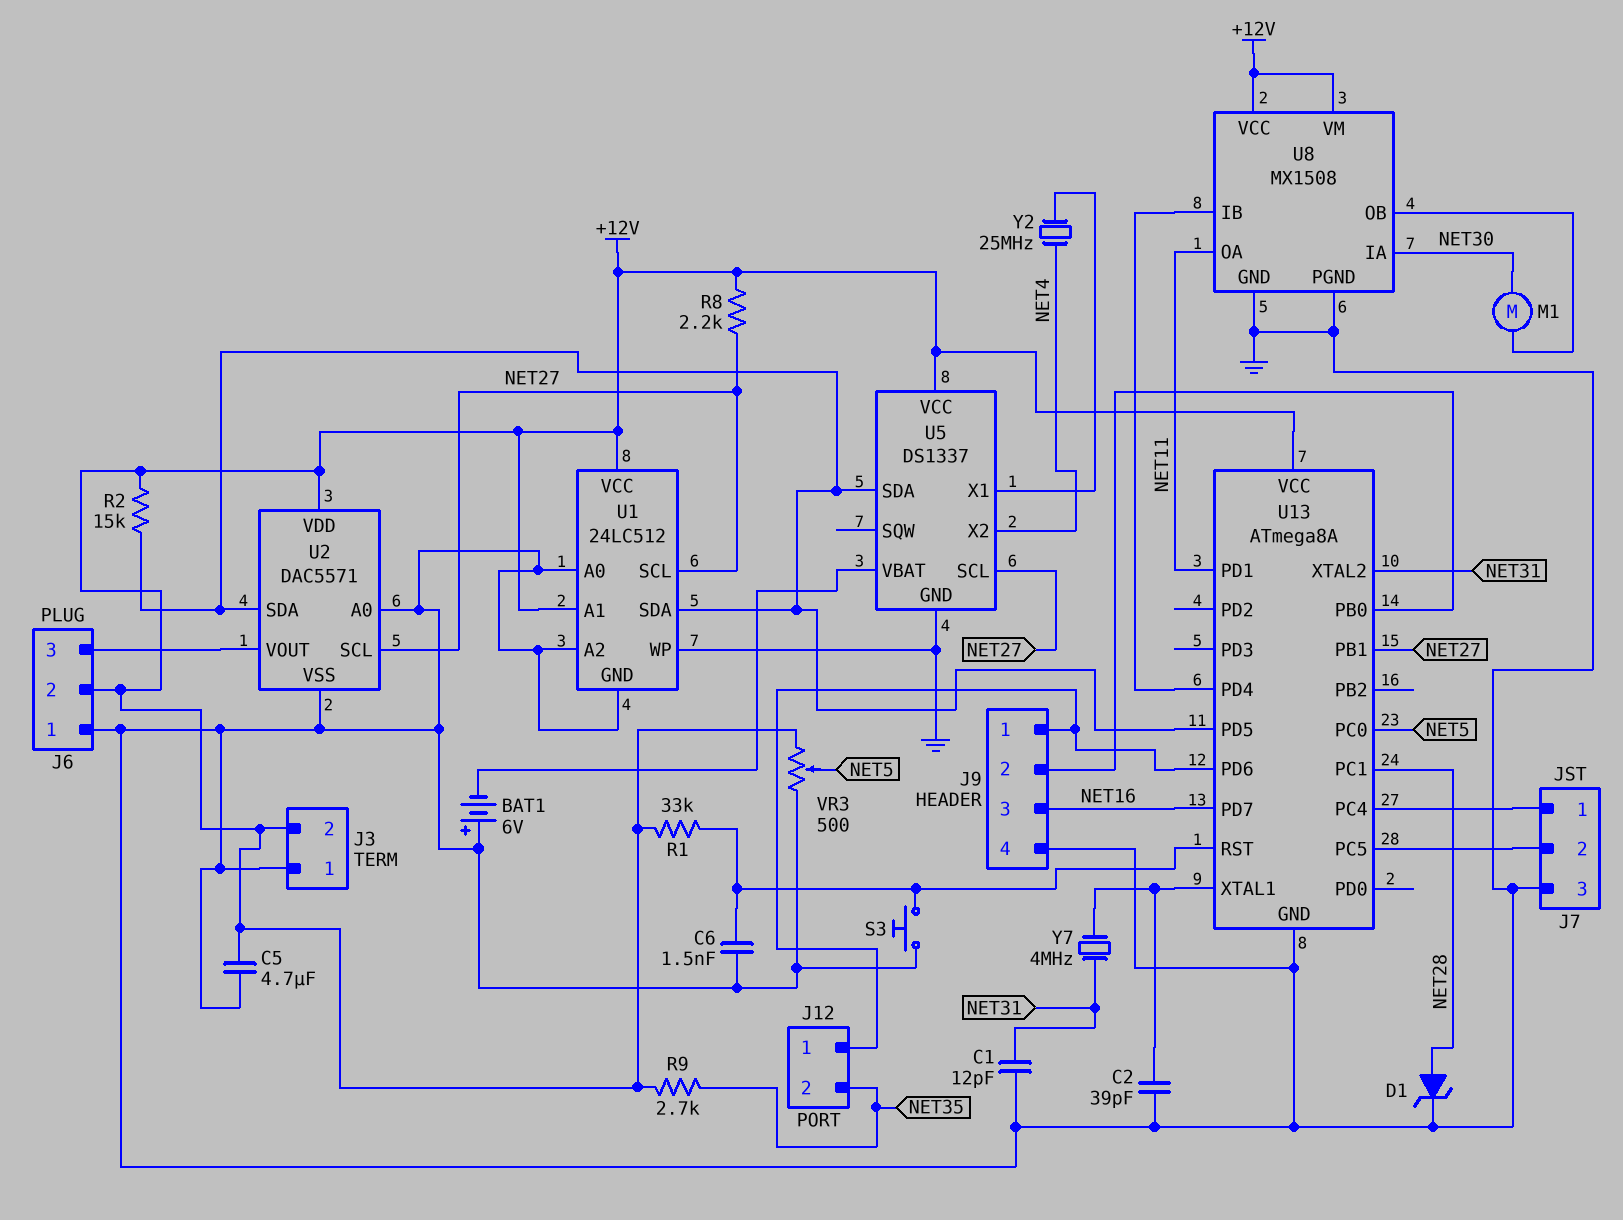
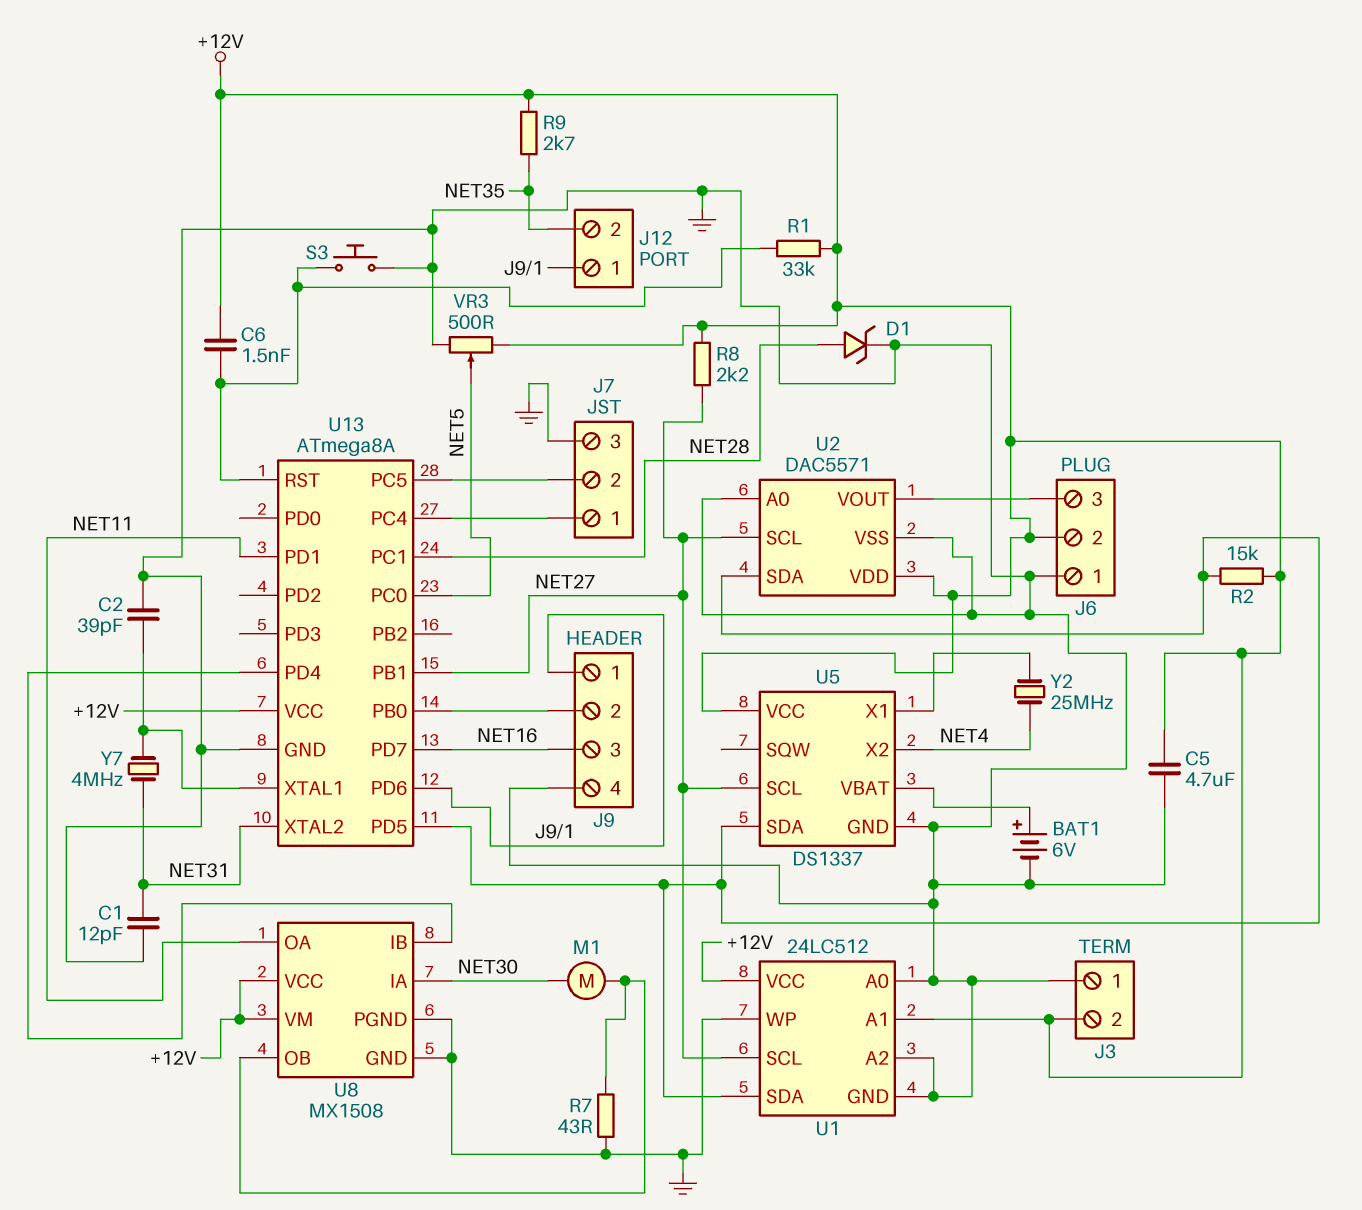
BAT1: 6V (plus GND, minus U5/VBAT) -> 6V (plus U5/VBAT, minus GND)
C6: 1.5nF (GND, U13/RST) -> 1.5nF (+12V, U13/RST)
R7: none -> 43 (GND, U8/OB)

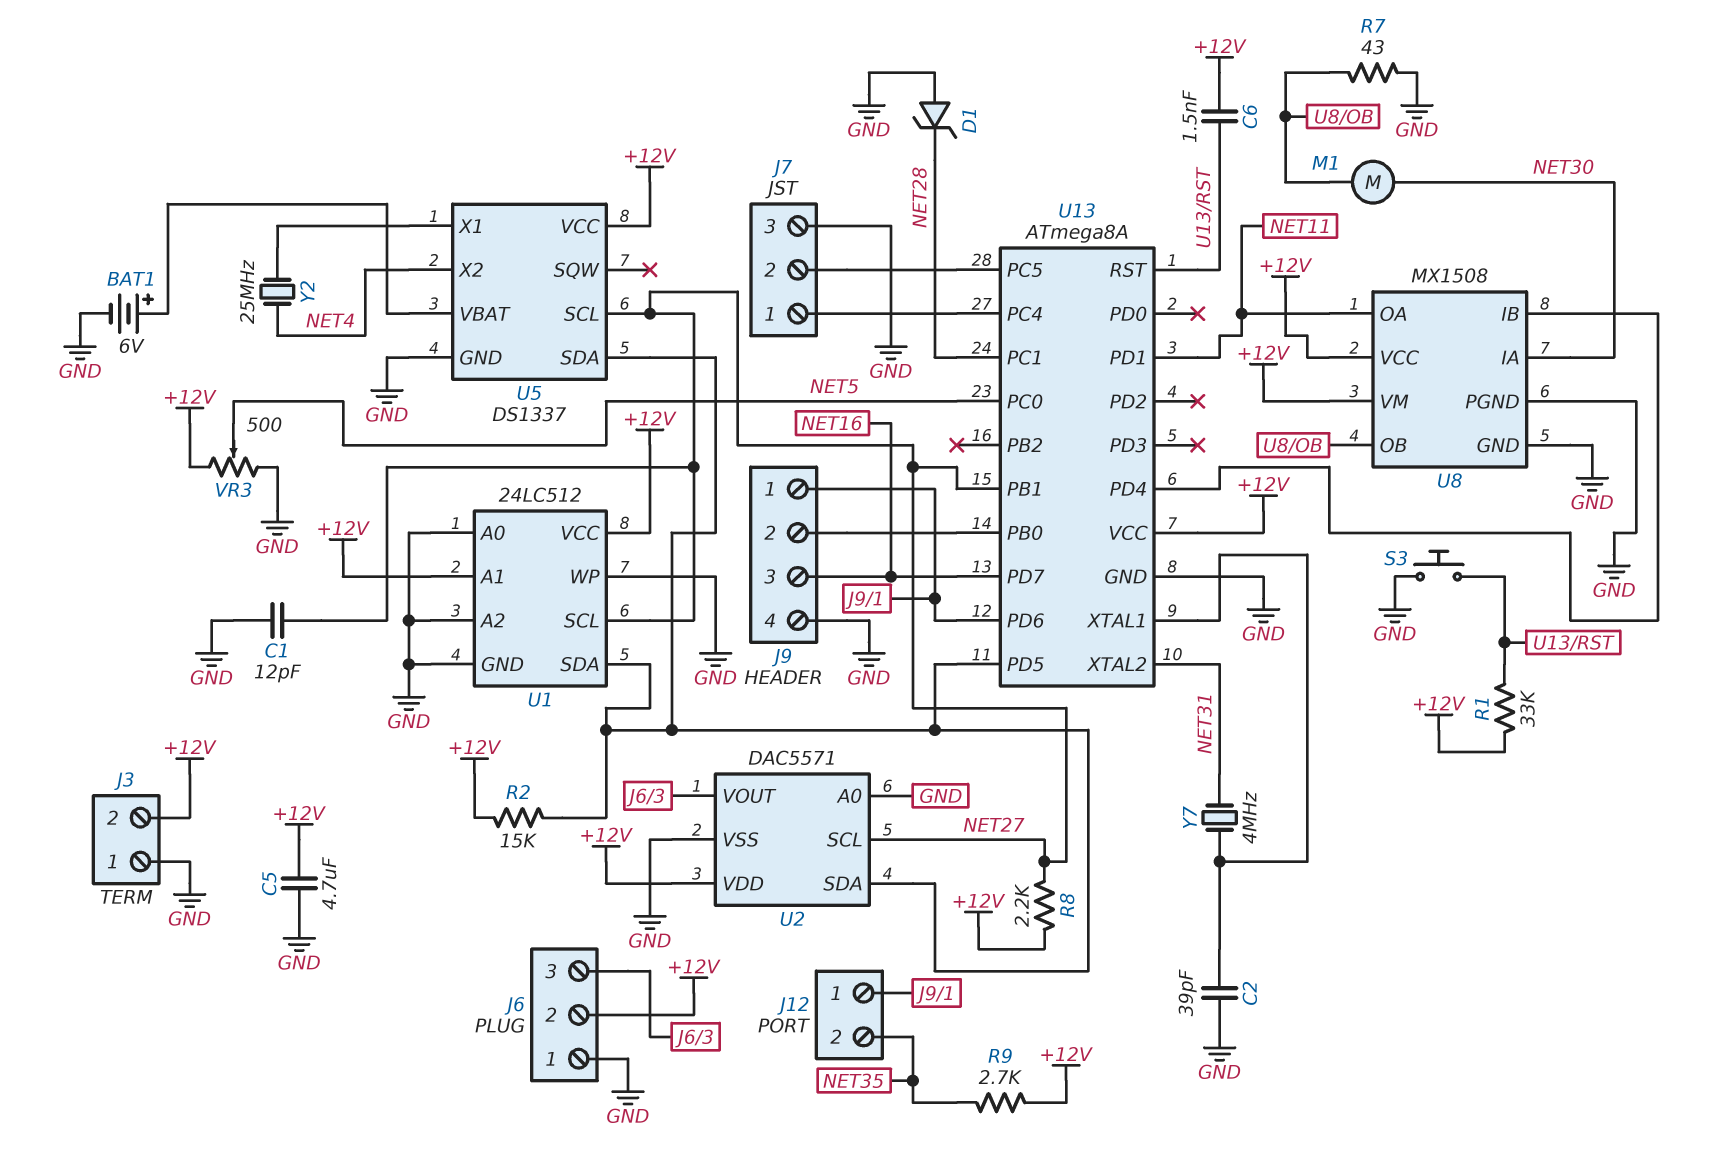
C1: 12pF (GND, NET31) -> 12pF (GND, NET27)
D1: zener (A NET28, K GND) -> zener (A GND, K NET28)

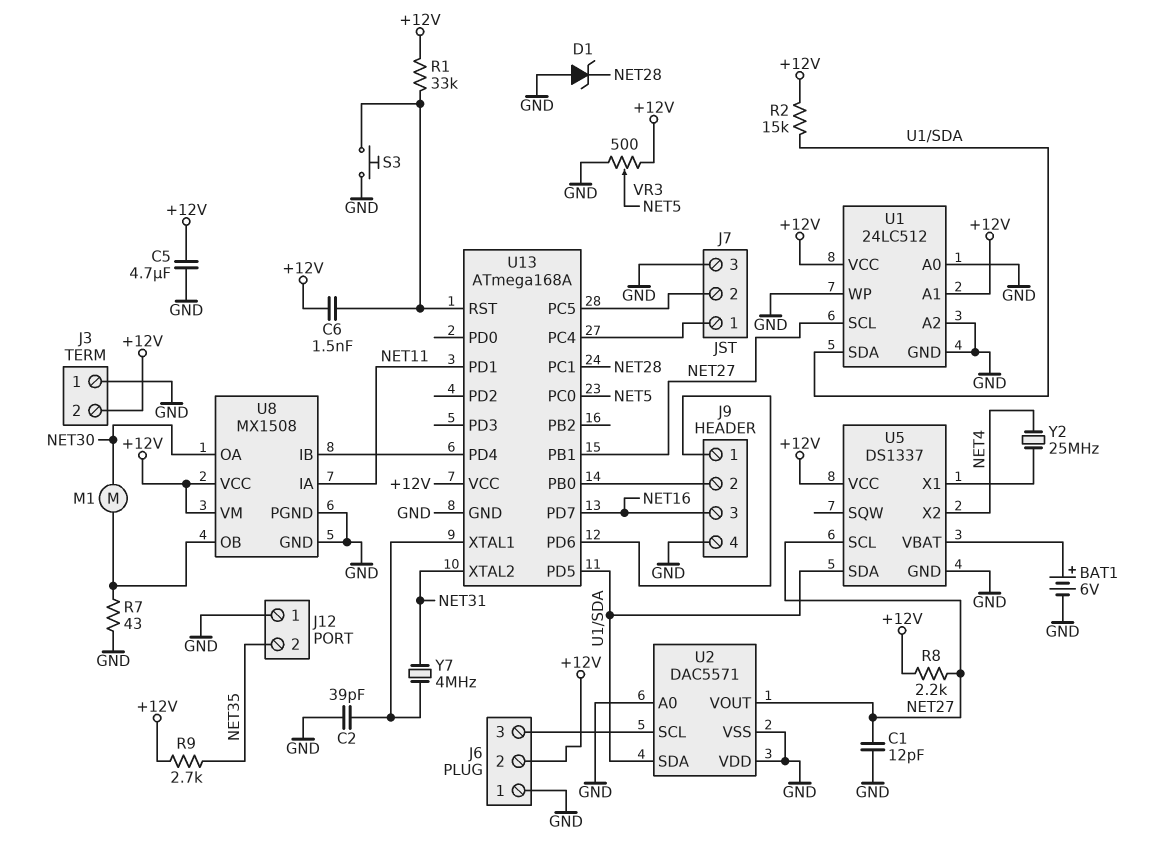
J12 pin 1: J9/1 -> GND
U2 pin SCL: NET27 -> J6/3
U2 pin VDD: +12V -> GND
U2 pin VOUT: J6/3 -> NET27
U8 pin IA: NET30 -> NET11
U8 pin OA: NET11 -> NET30
U13: ATmega8A -> ATmega168A

